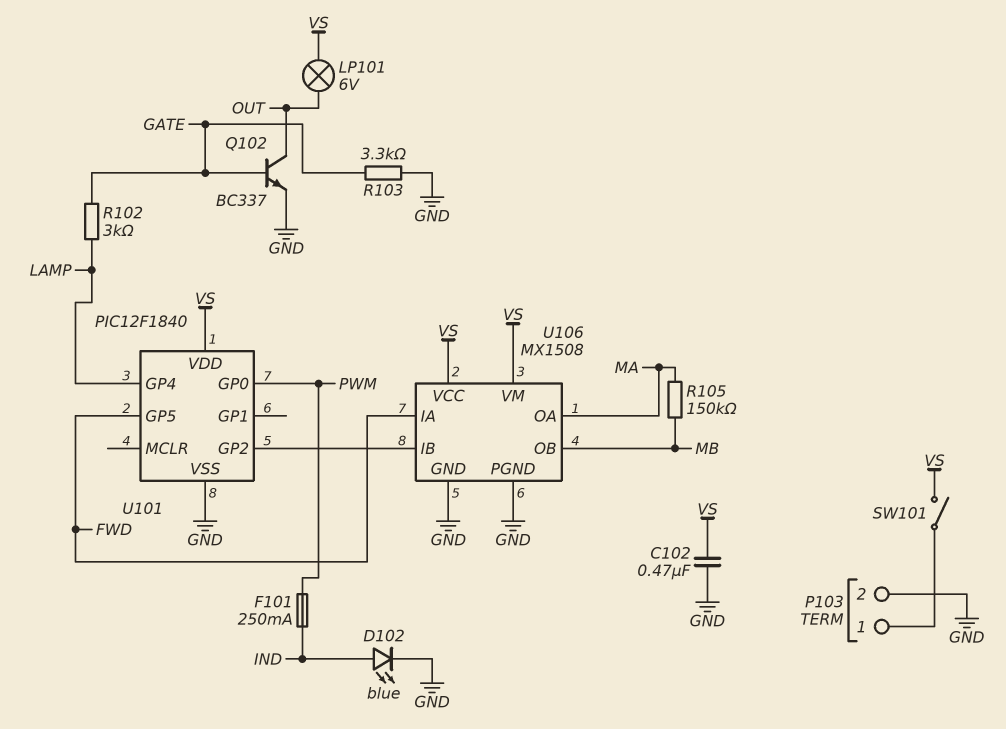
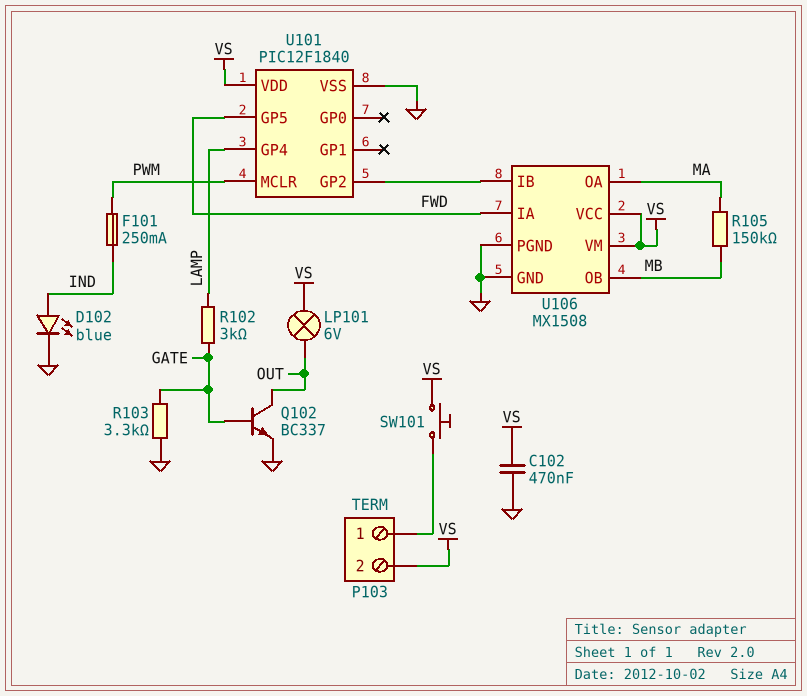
P103 pin 2: GND -> VS
SW101: switch (P103/1, VS) -> button (P103/1, VS)
U101 pin GP0: PWM -> none
U101 pin MCLR: none -> PWM

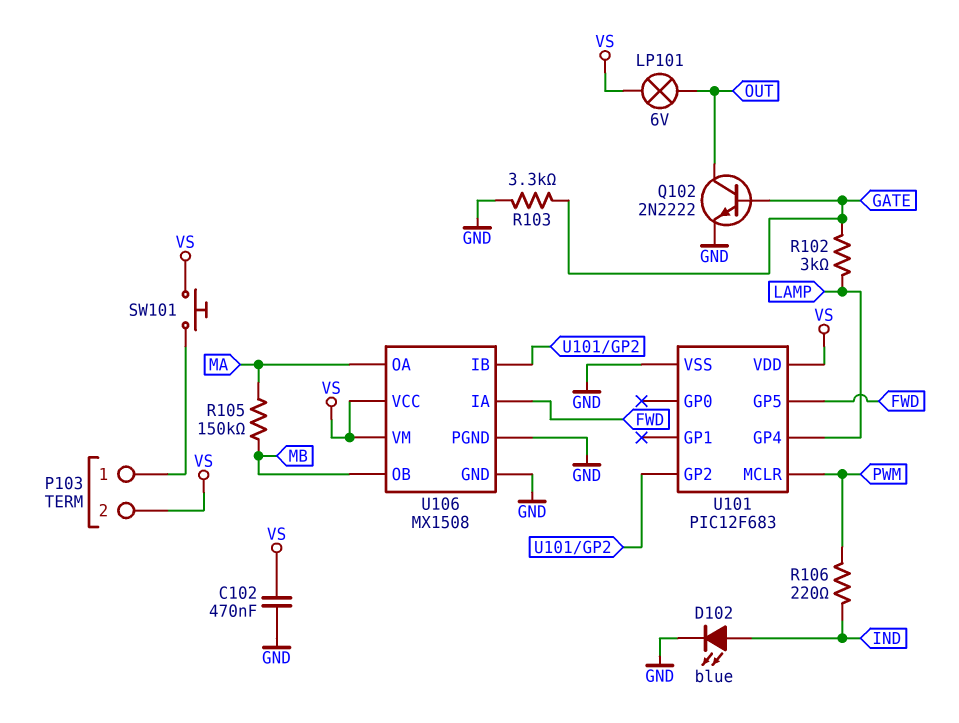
F101: 250mA (IND, PWM) -> none
Q102: NPN BC337 (B GATE, C OUT, E GND) -> NPN 2N2222 (B GATE, C OUT, E GND)
R106: none -> 220 (IND, PWM)
U101: PIC12F1840 -> PIC12F683

